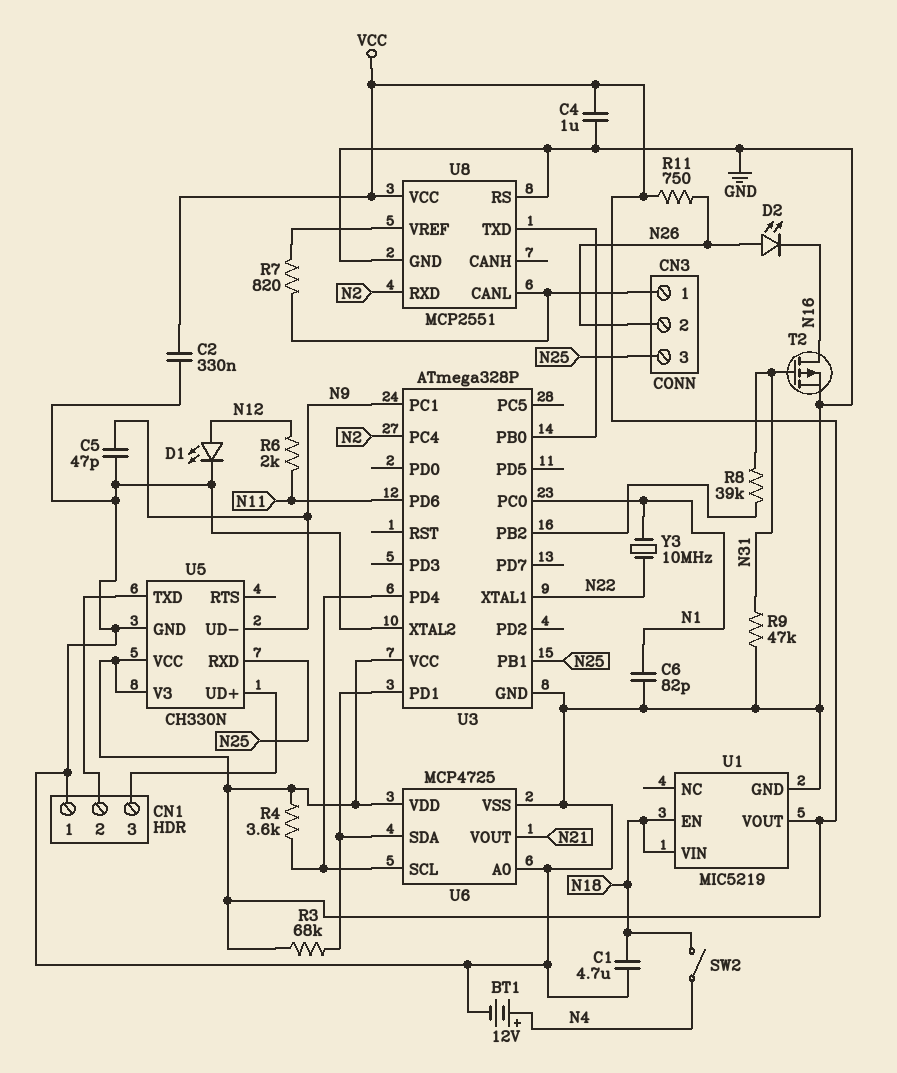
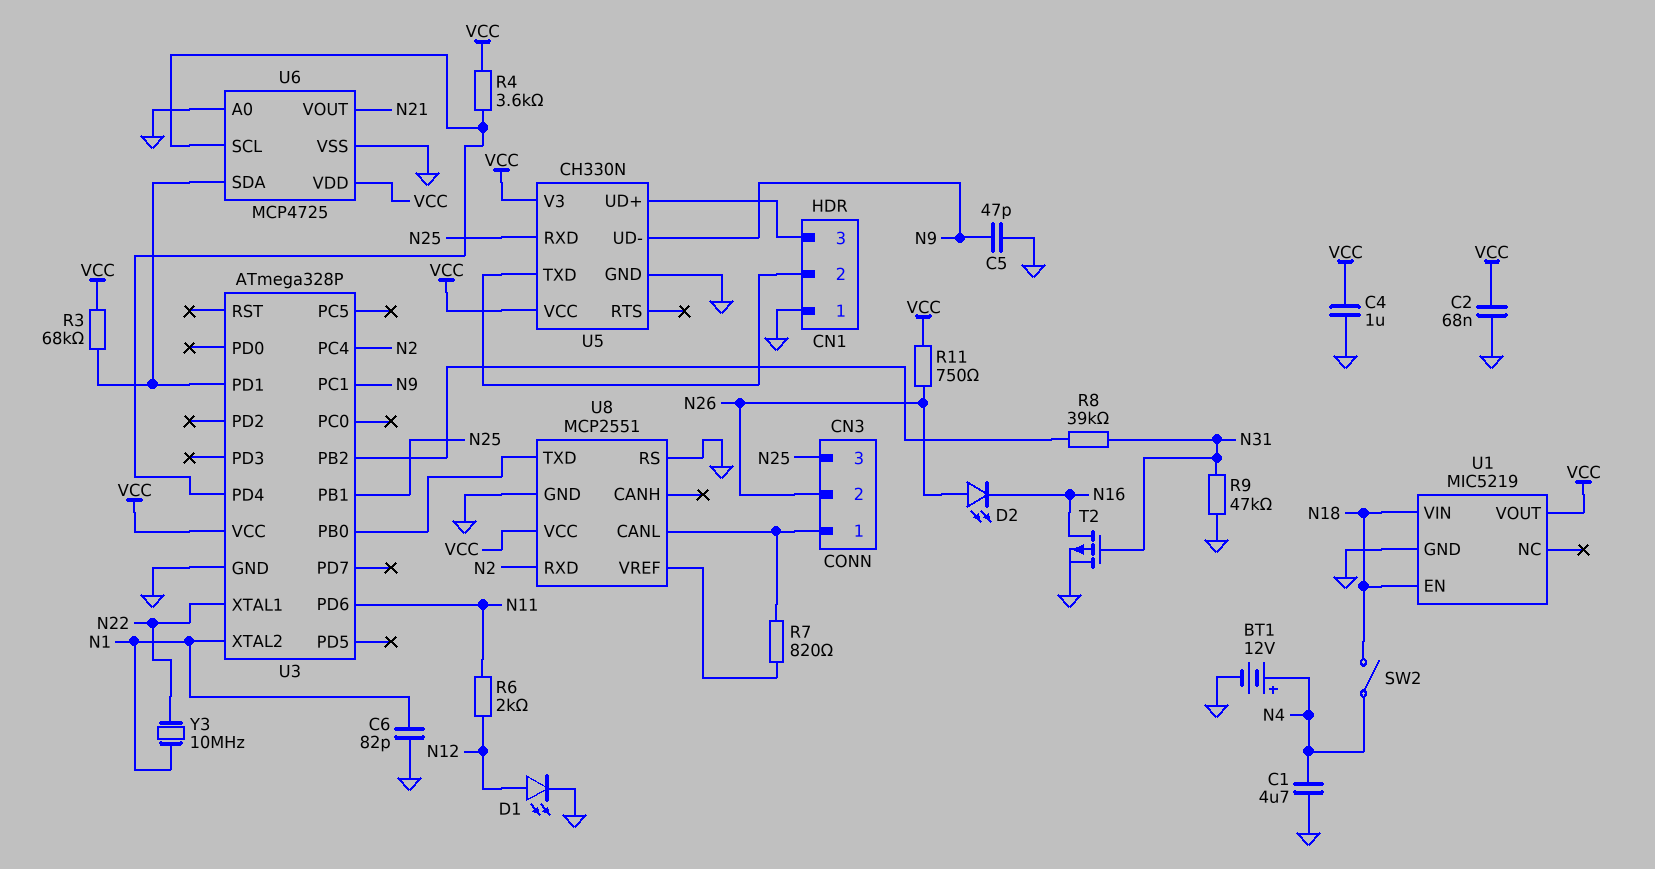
C1: 4.7uF (GND, N18) -> 4.7uF (GND, N4)
C2: 330nF (GND, VCC) -> 68nF (GND, VCC)
U3 pin PC0: N1 -> none
U3 pin XTAL2: GND -> N1

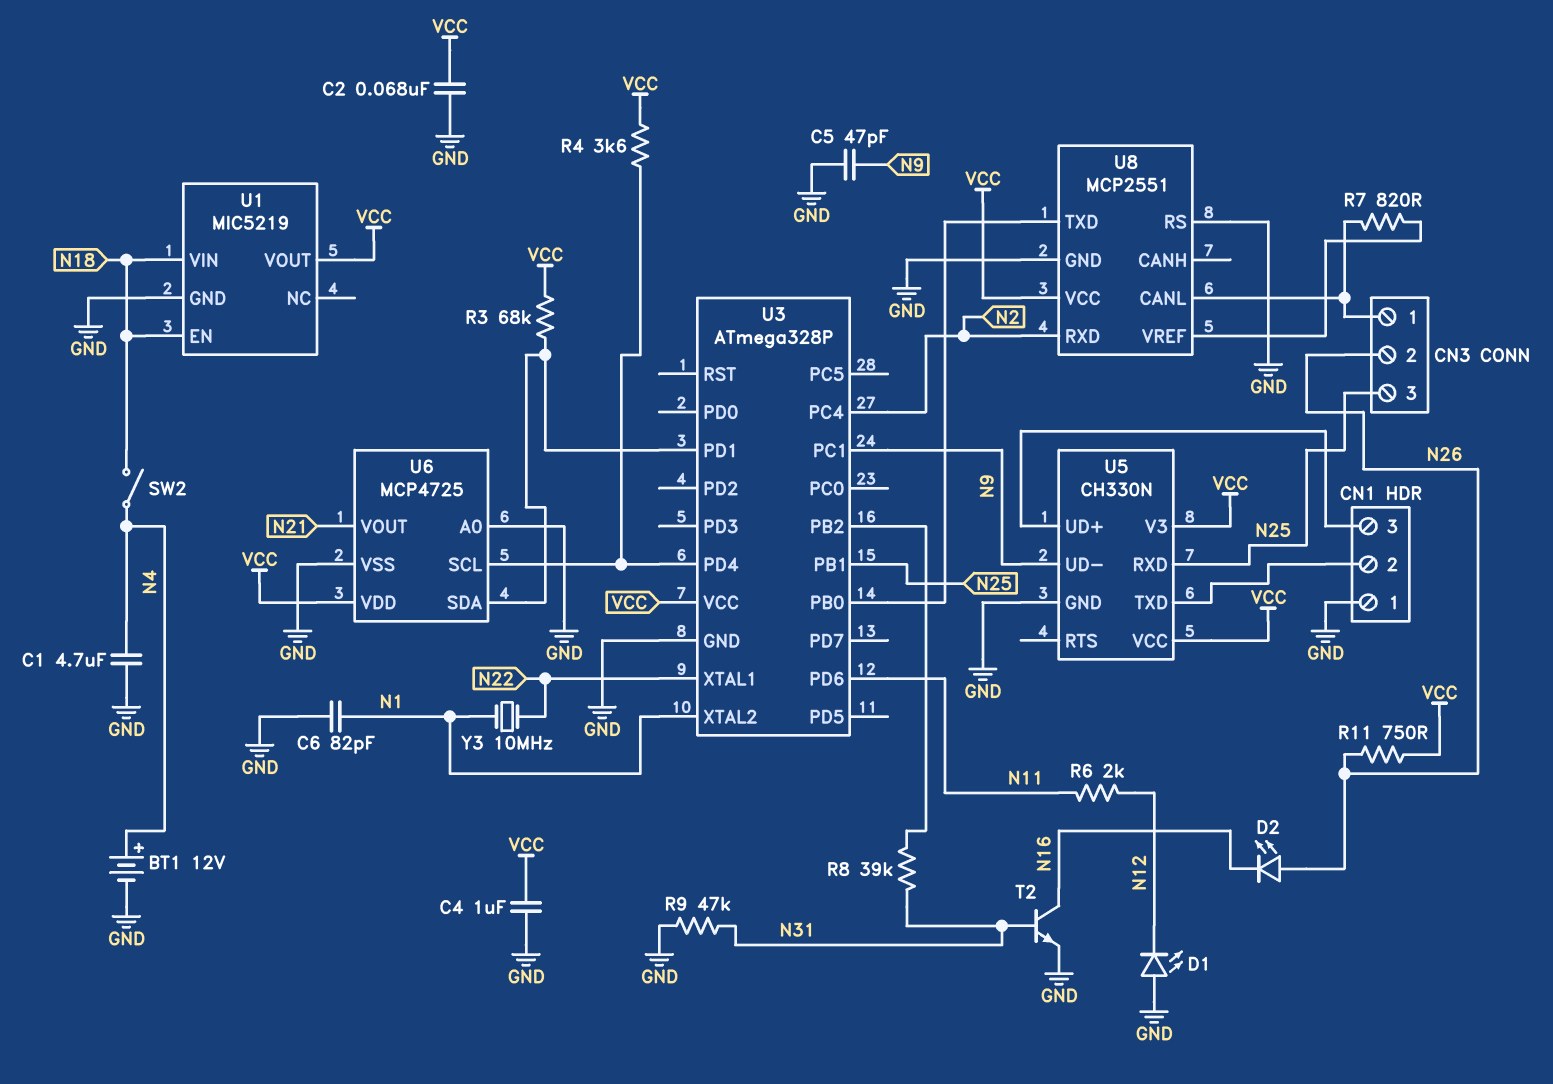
D1: LED (A N12, K GND) -> LED (A GND, K N12)
T2: PMOS (G N31, D N16, S GND) -> NPN (B N31, C N16, E GND)

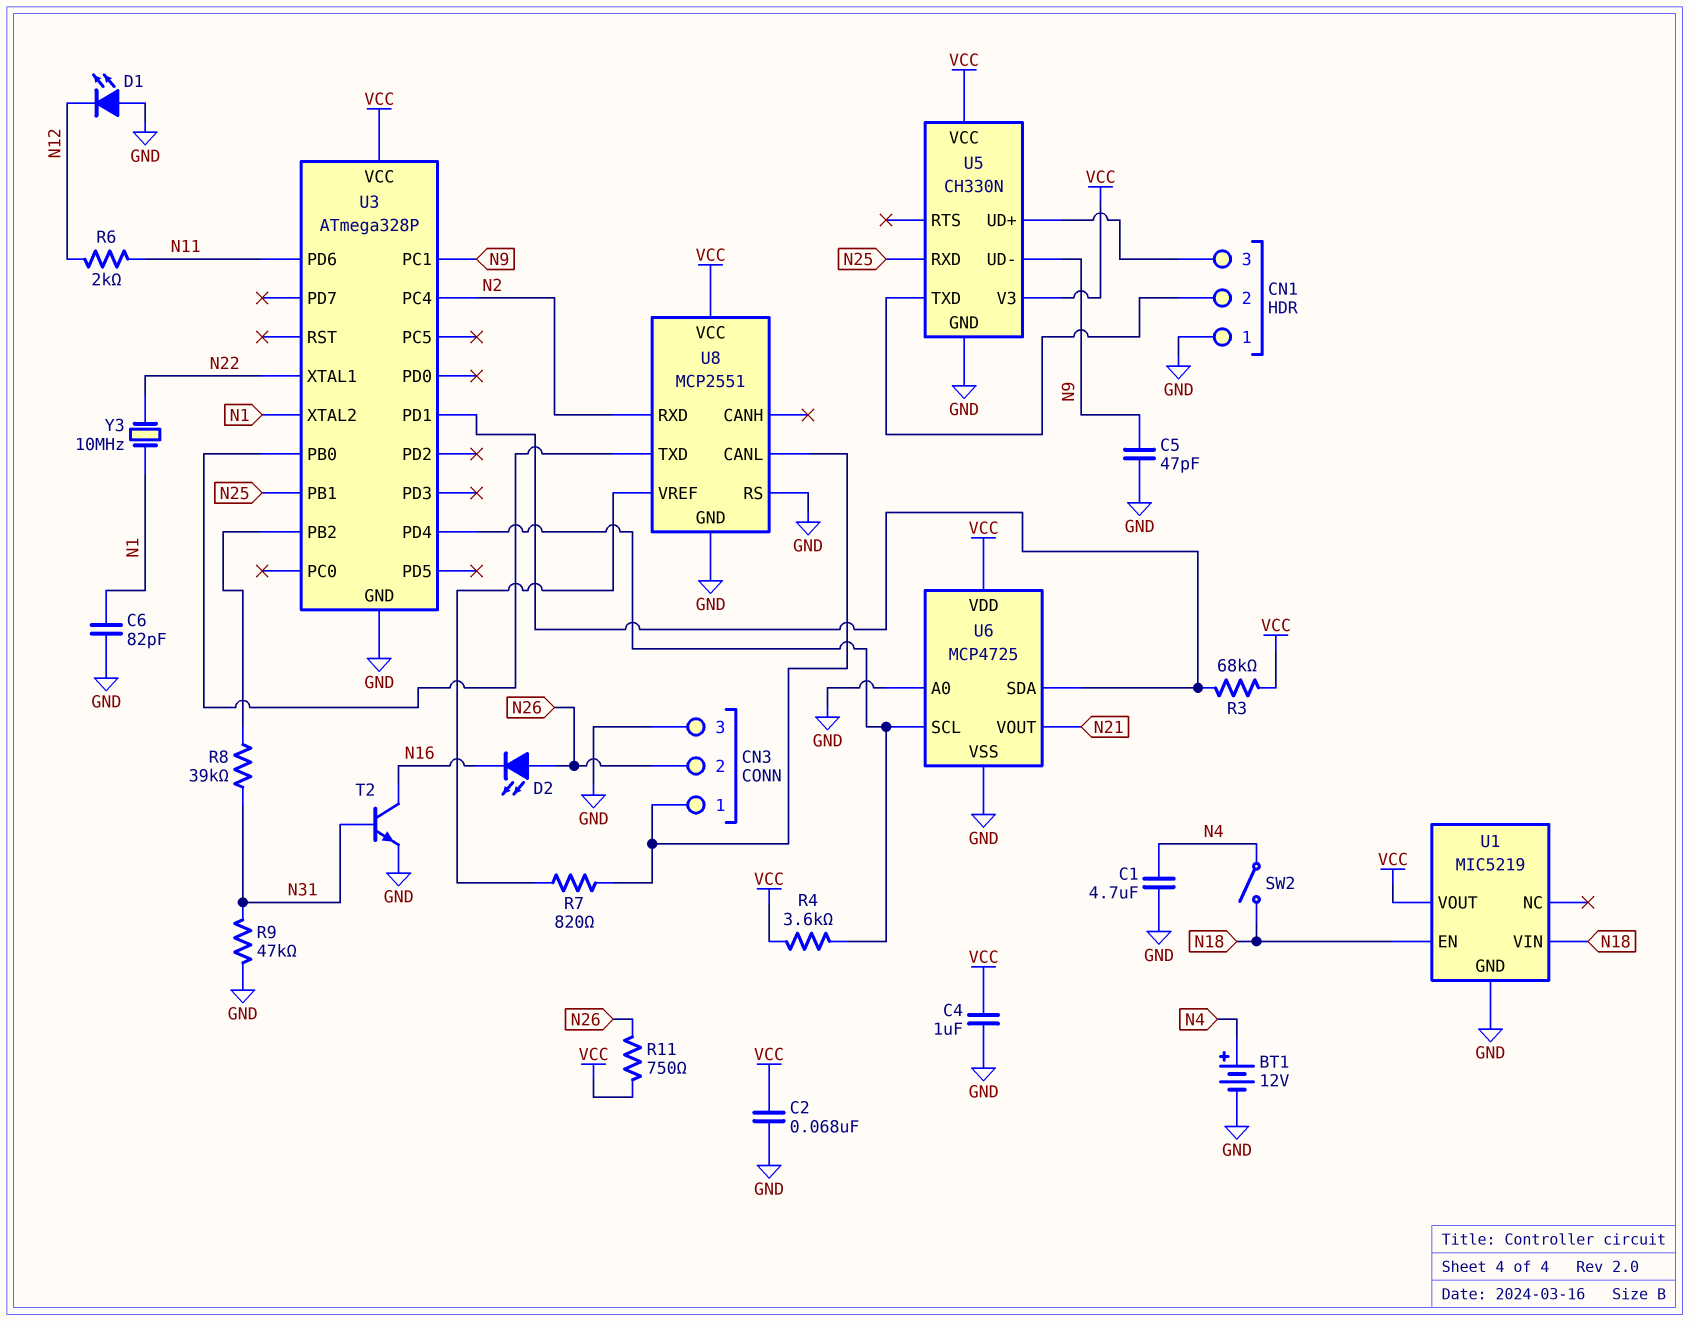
CN3 pin 3: N25 -> GND

